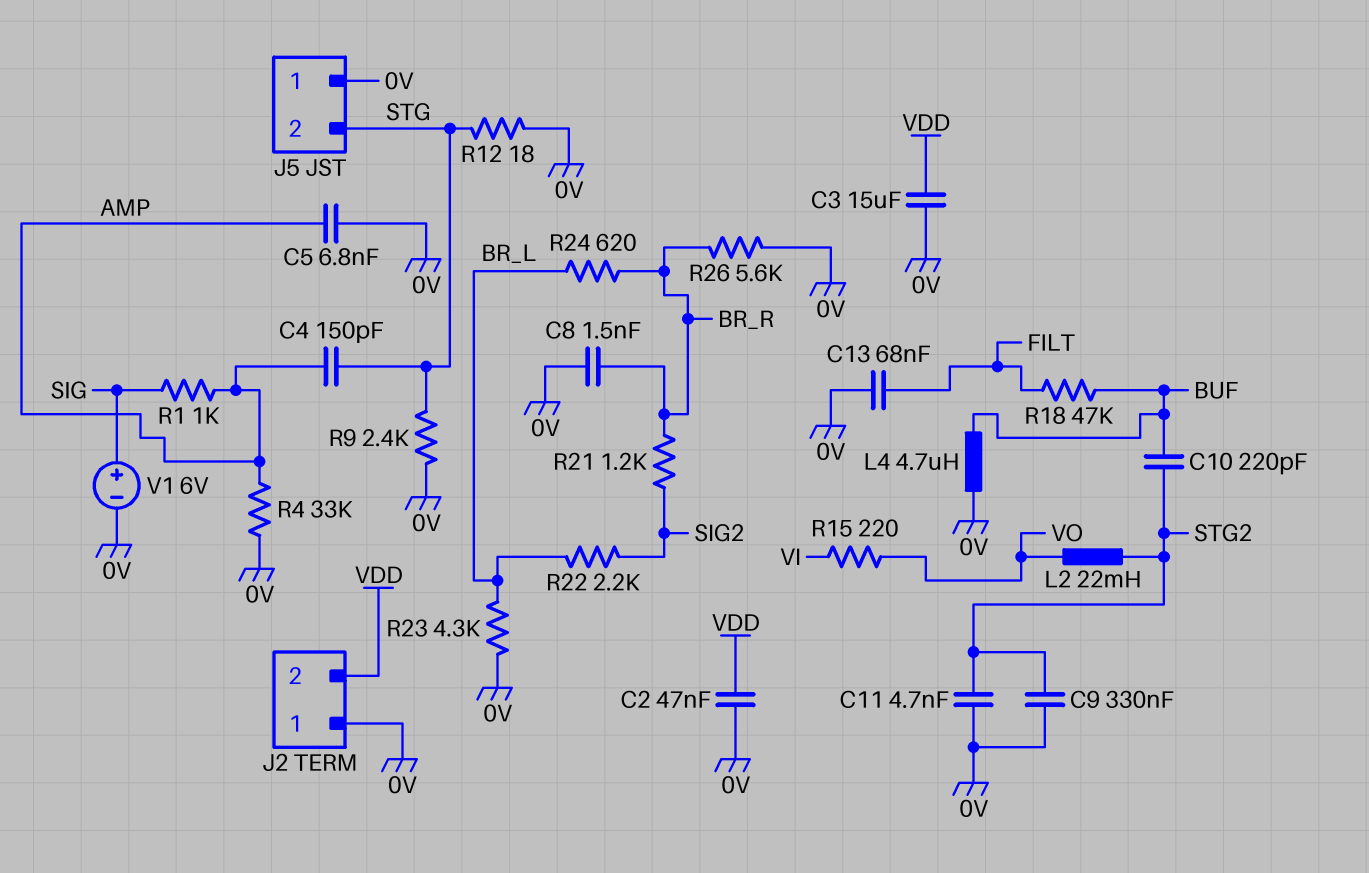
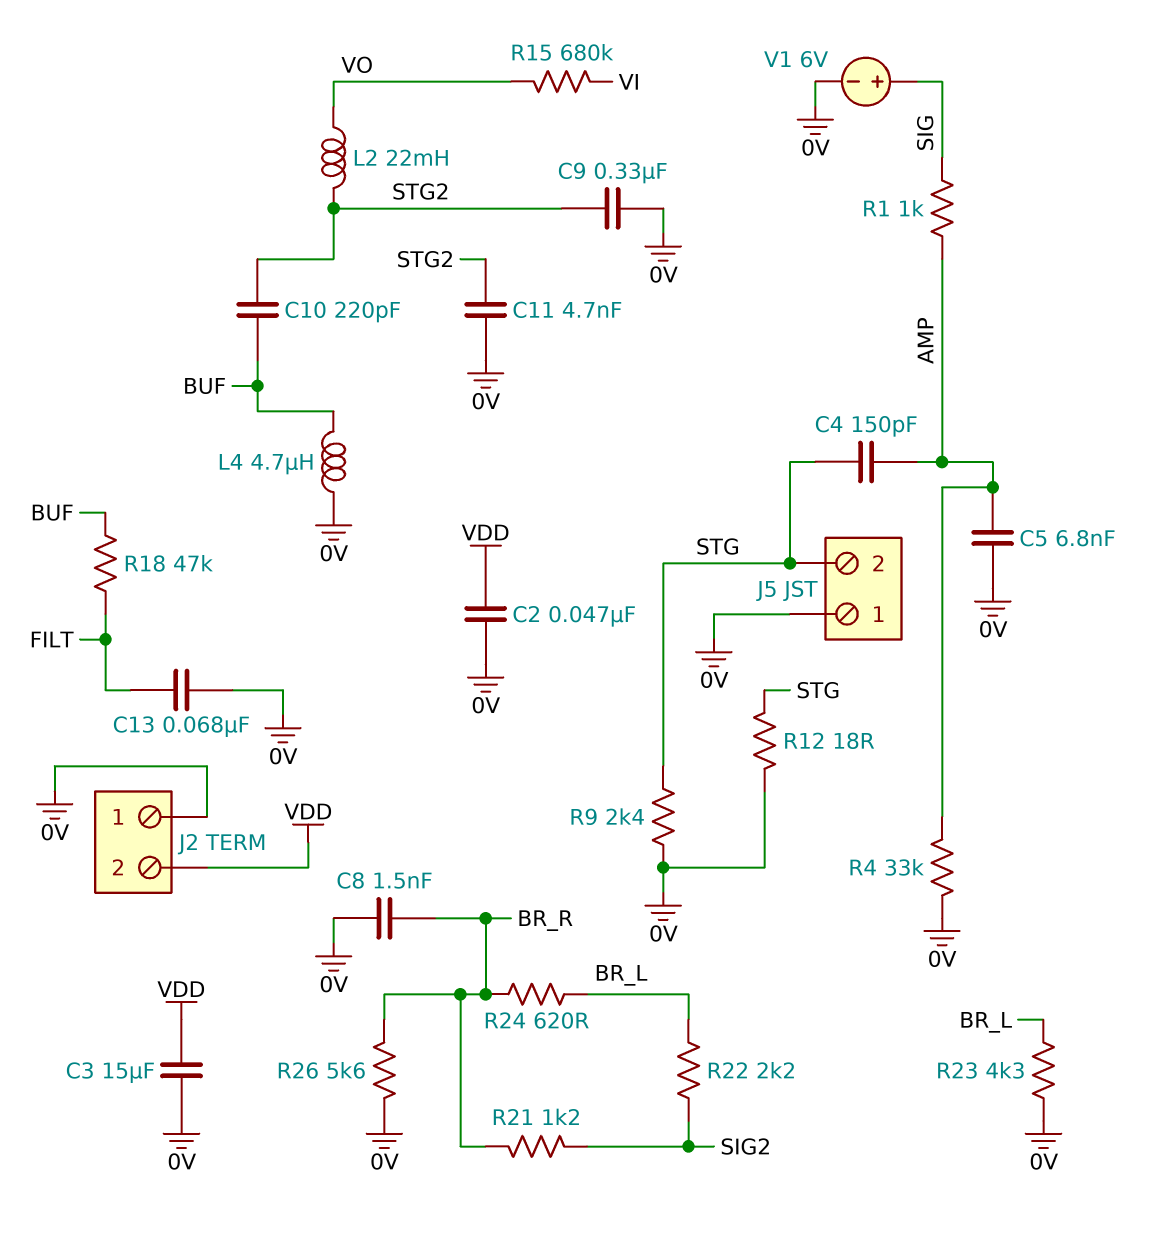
R15: 220 (VI, VO) -> 680k (VI, VO)

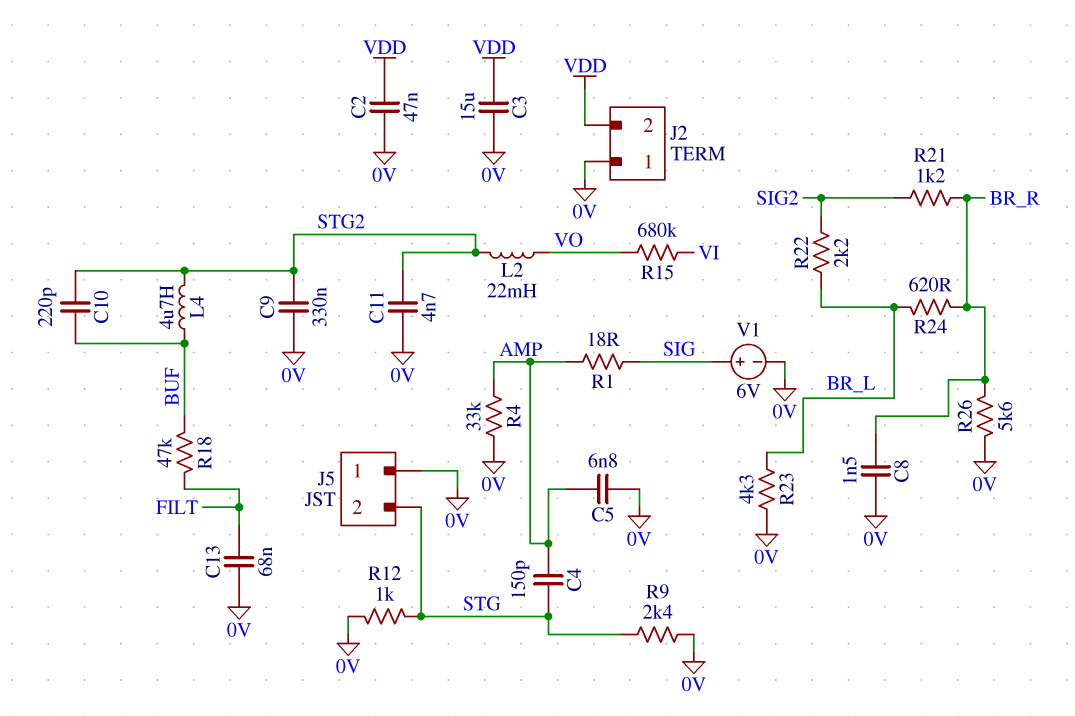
L4: 4.7uH (0V, BUF) -> 4.7uH (BUF, STG2)
R1: 1k (AMP, SIG) -> 18 (AMP, SIG)
R12: 18 (0V, STG) -> 1k (0V, STG)

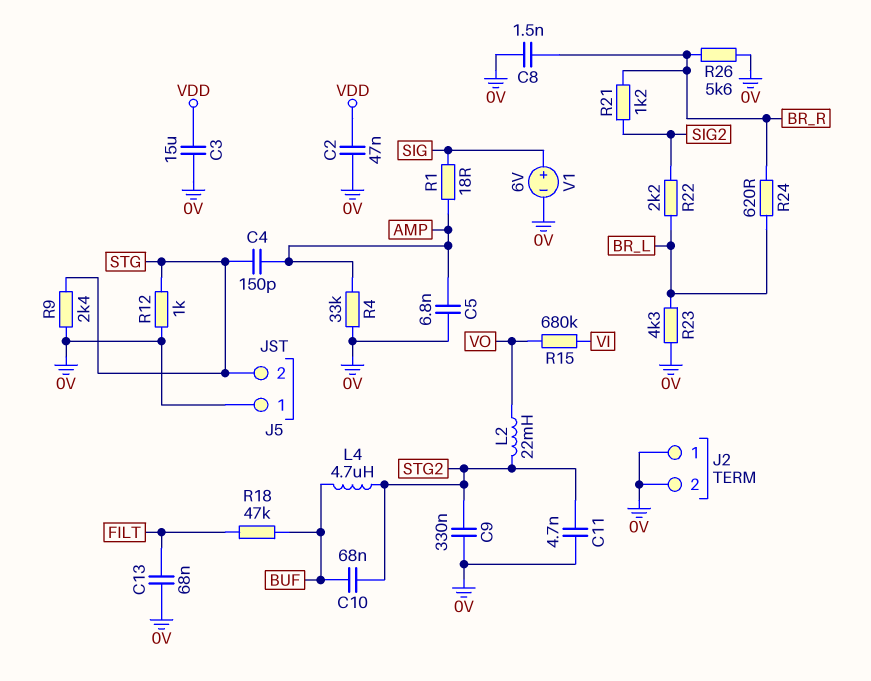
C10: 220pF (BUF, STG2) -> 68nF (BUF, STG2)
J2 pin 2: VDD -> 0V

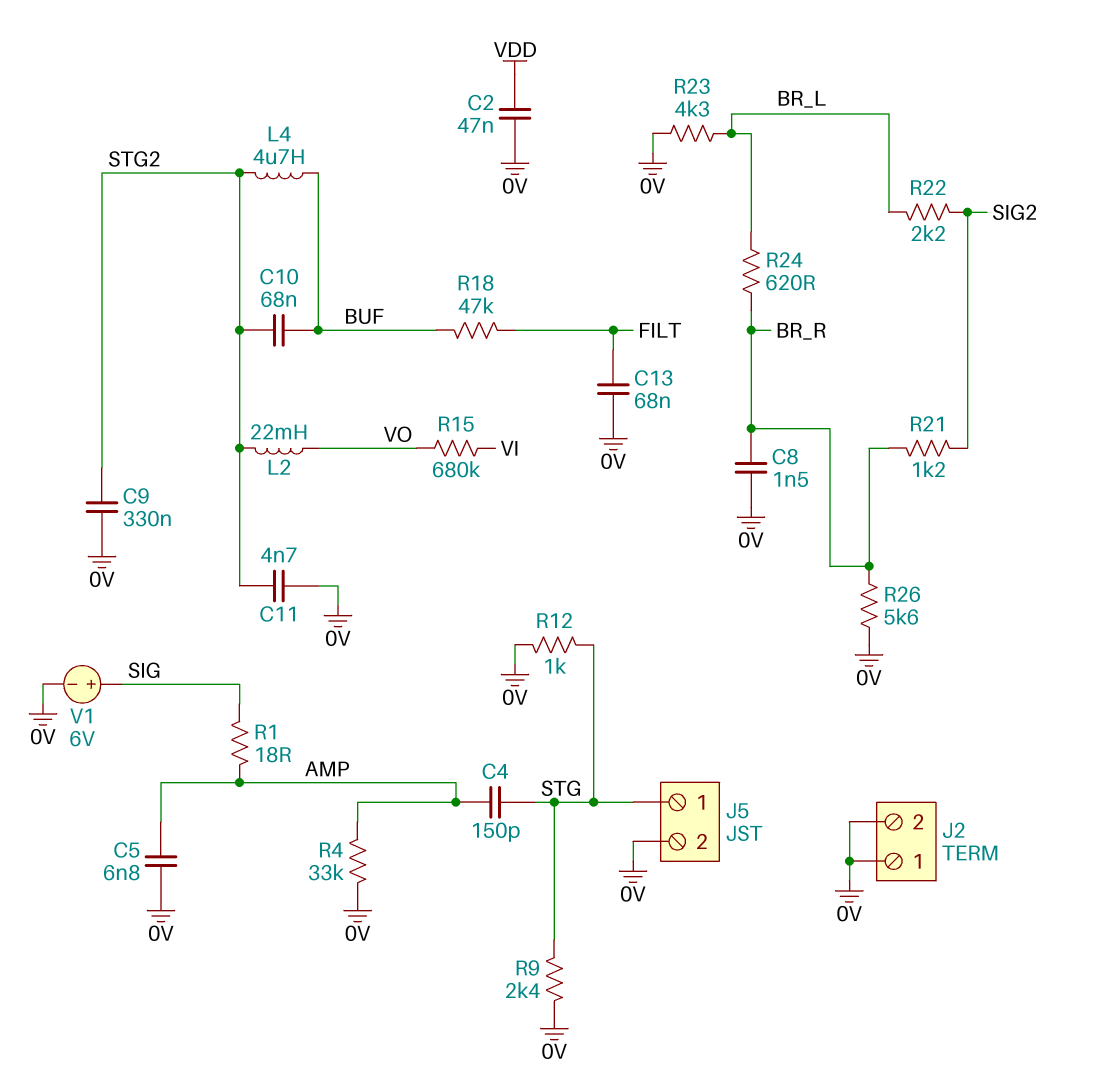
C3: 15uF (0V, VDD) -> none
J5 pin 1: 0V -> STG
J5 pin 2: STG -> 0V

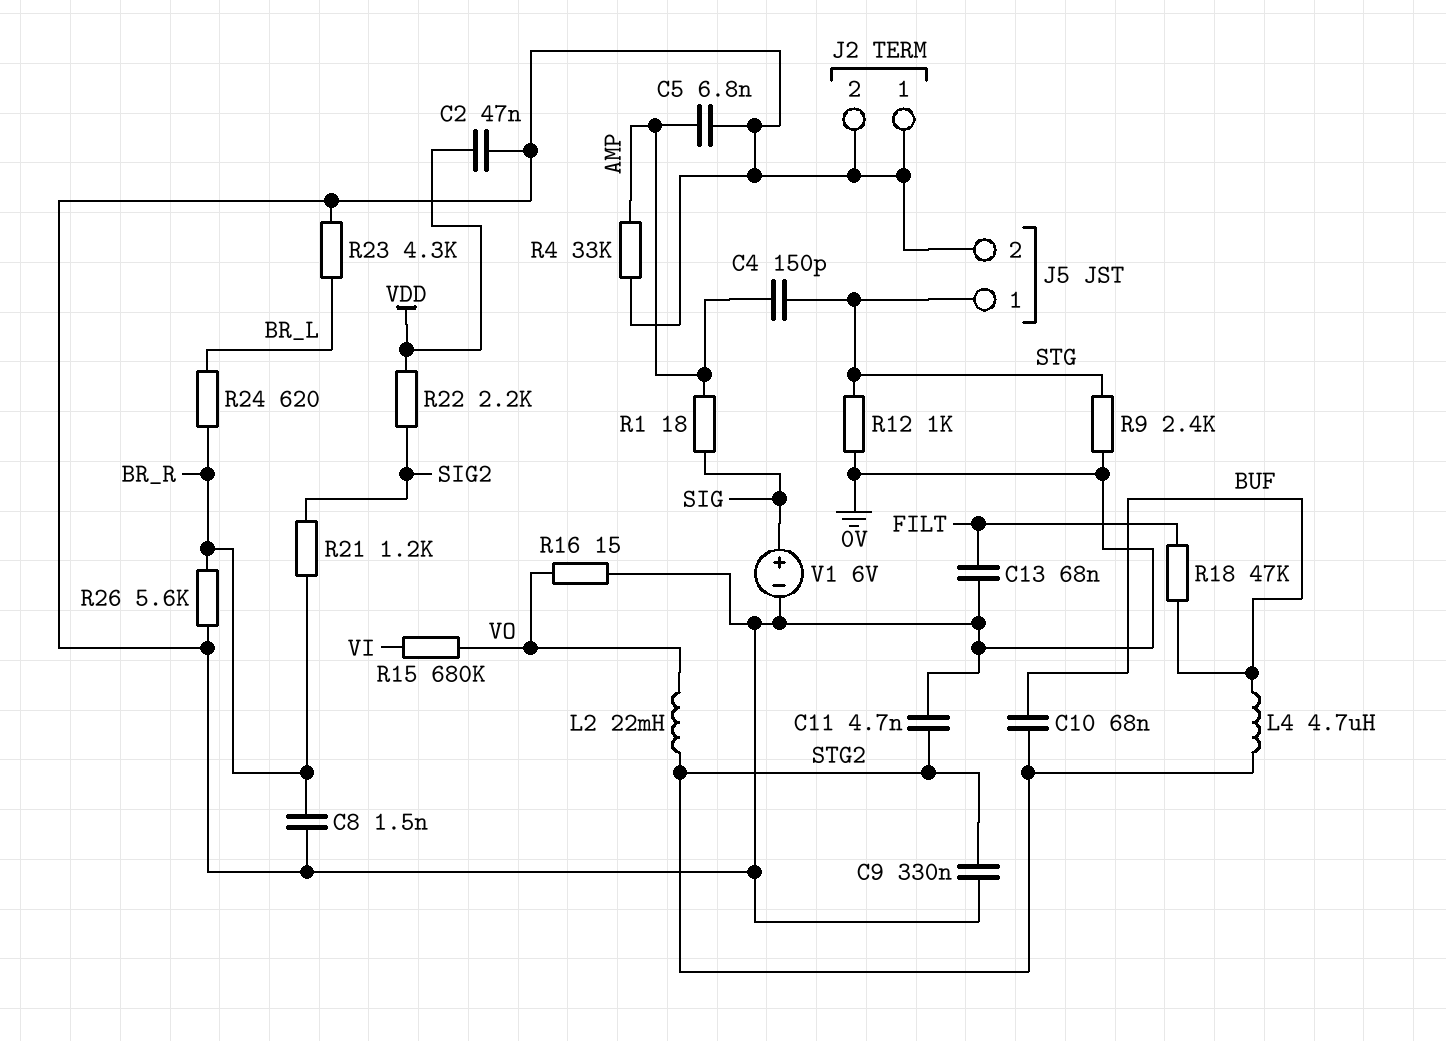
R16: none -> 15 (0V, VO)
R22: 2.2k (BR_L, SIG2) -> 2.2k (SIG2, VDD)

